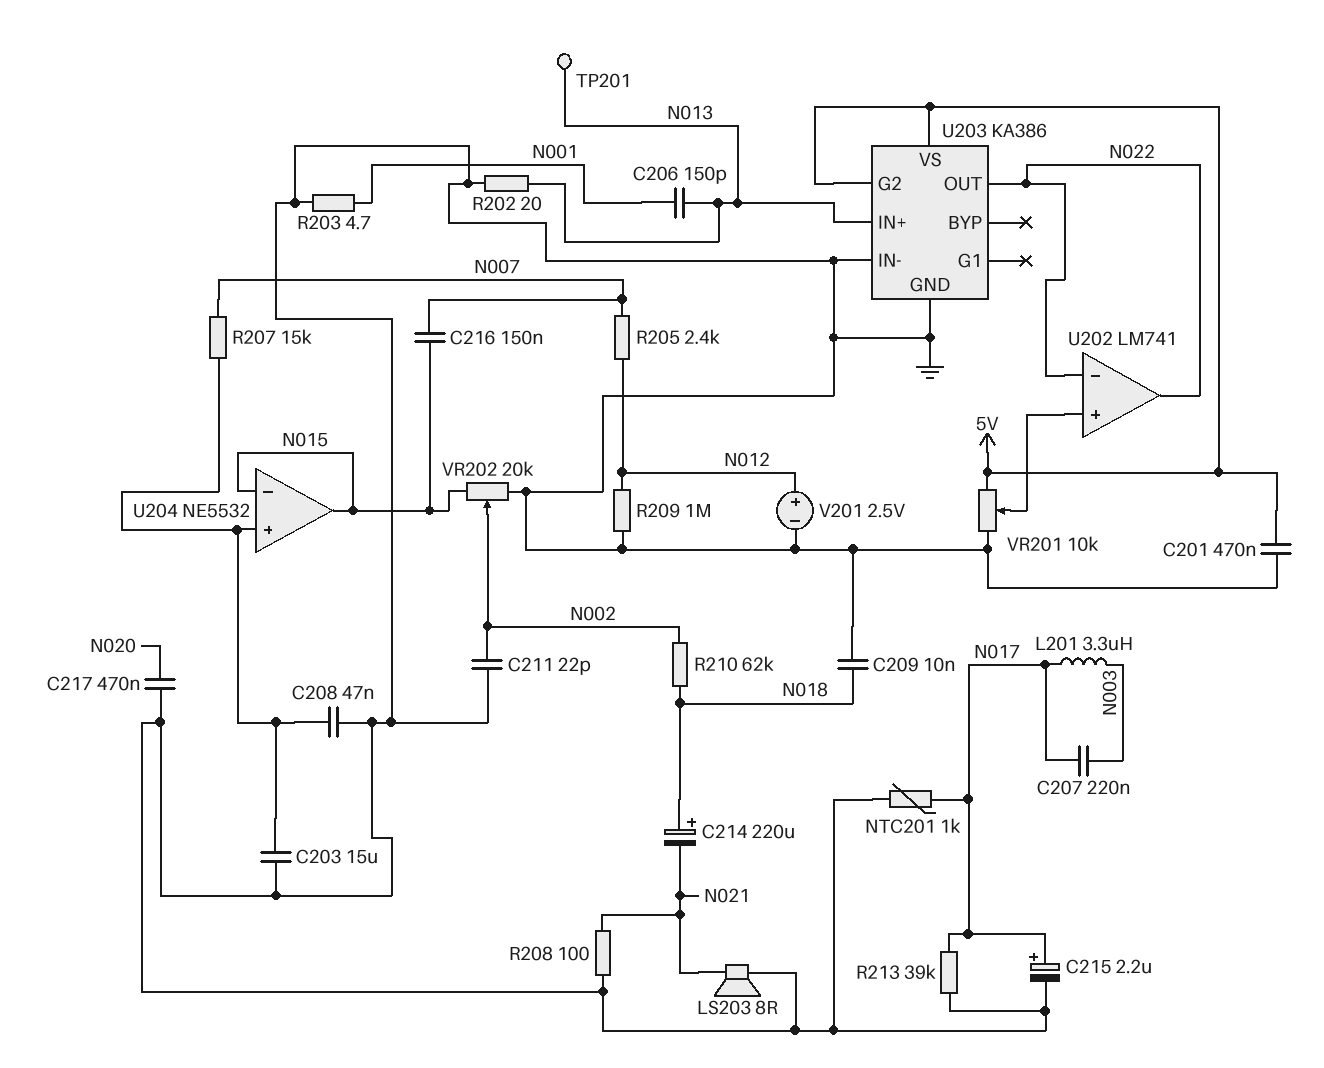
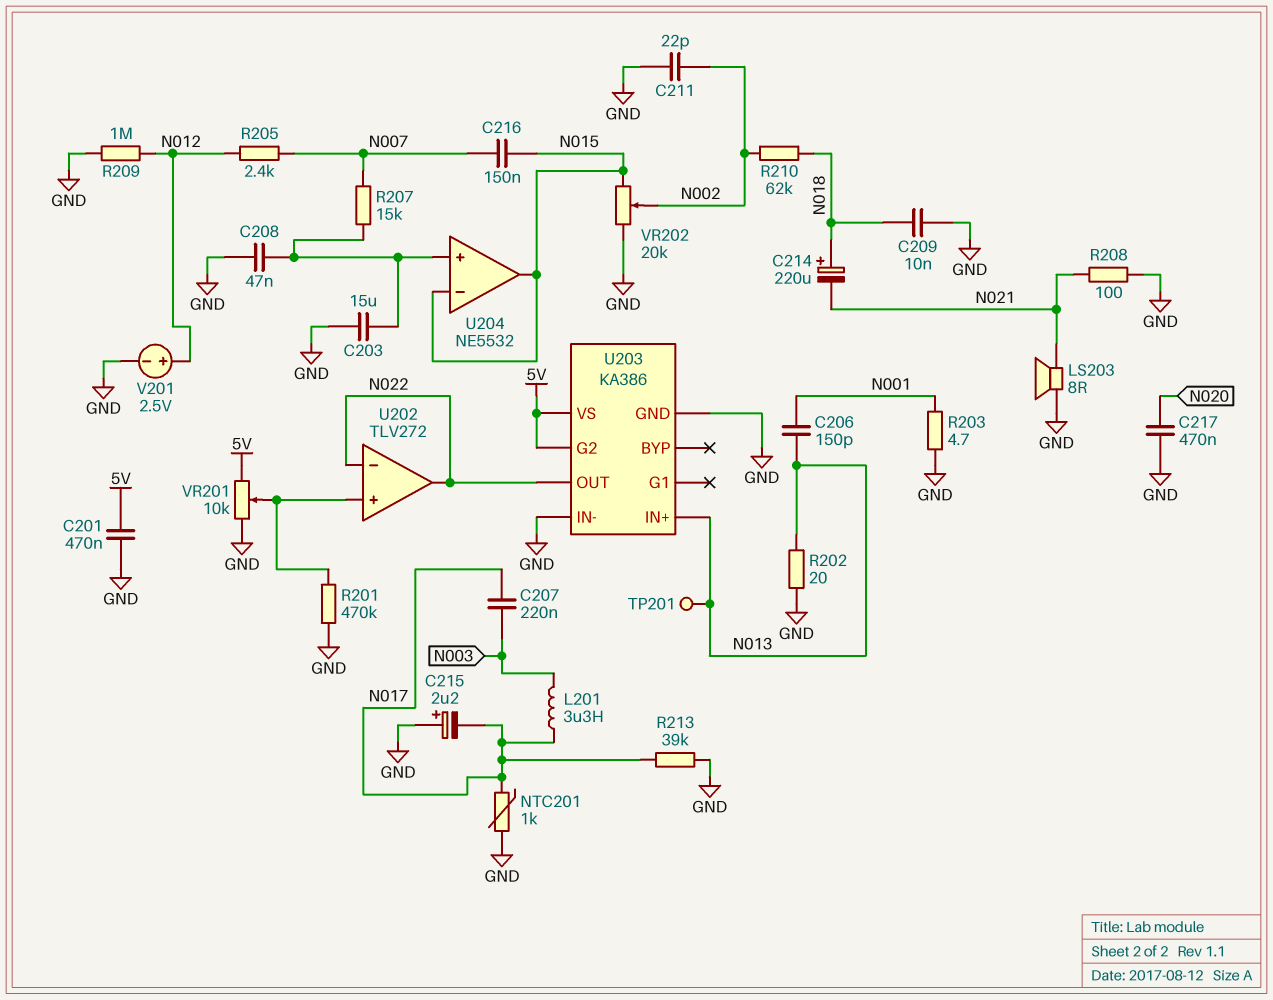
C215: 2.2uF (plus N017, minus GND) -> 2.2uF (plus GND, minus N017)
R201: none -> 470k (GND, U202/in+)
U202: LM741 -> TLV272

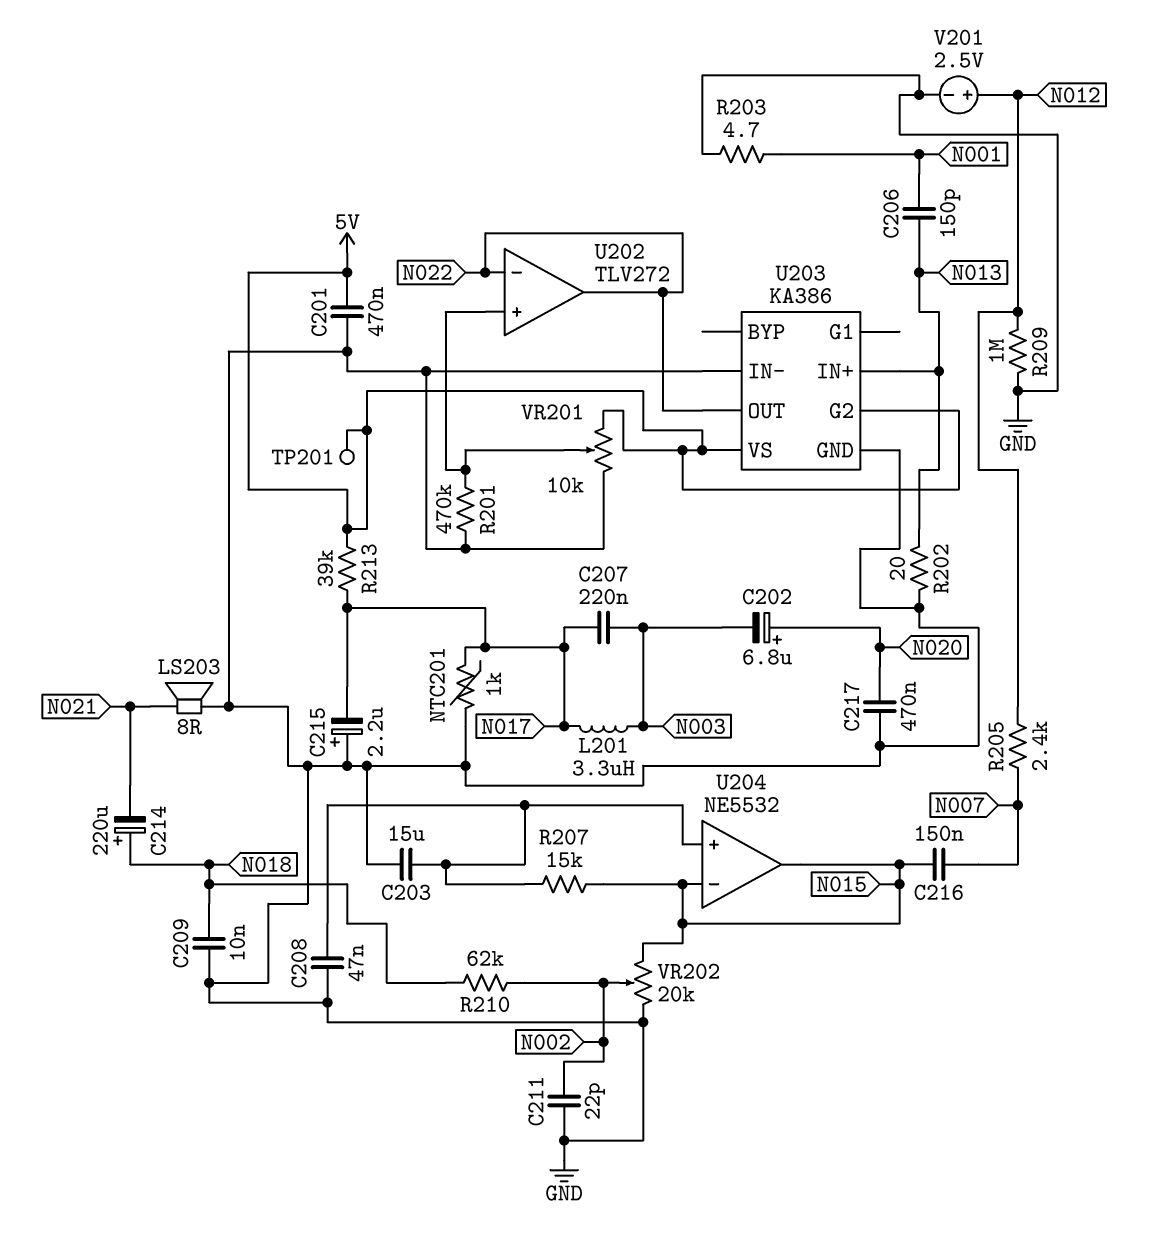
C202: none -> 6.8uF (plus N020, minus N003)
R207: 15k (N007, U204/in+) -> 15k (N015, U204/in+)
R208: 100 (GND, N021) -> none
R213: 39k (GND, N017) -> 39k (5V, N017)
TP201: test point (N013) -> test point (5V)

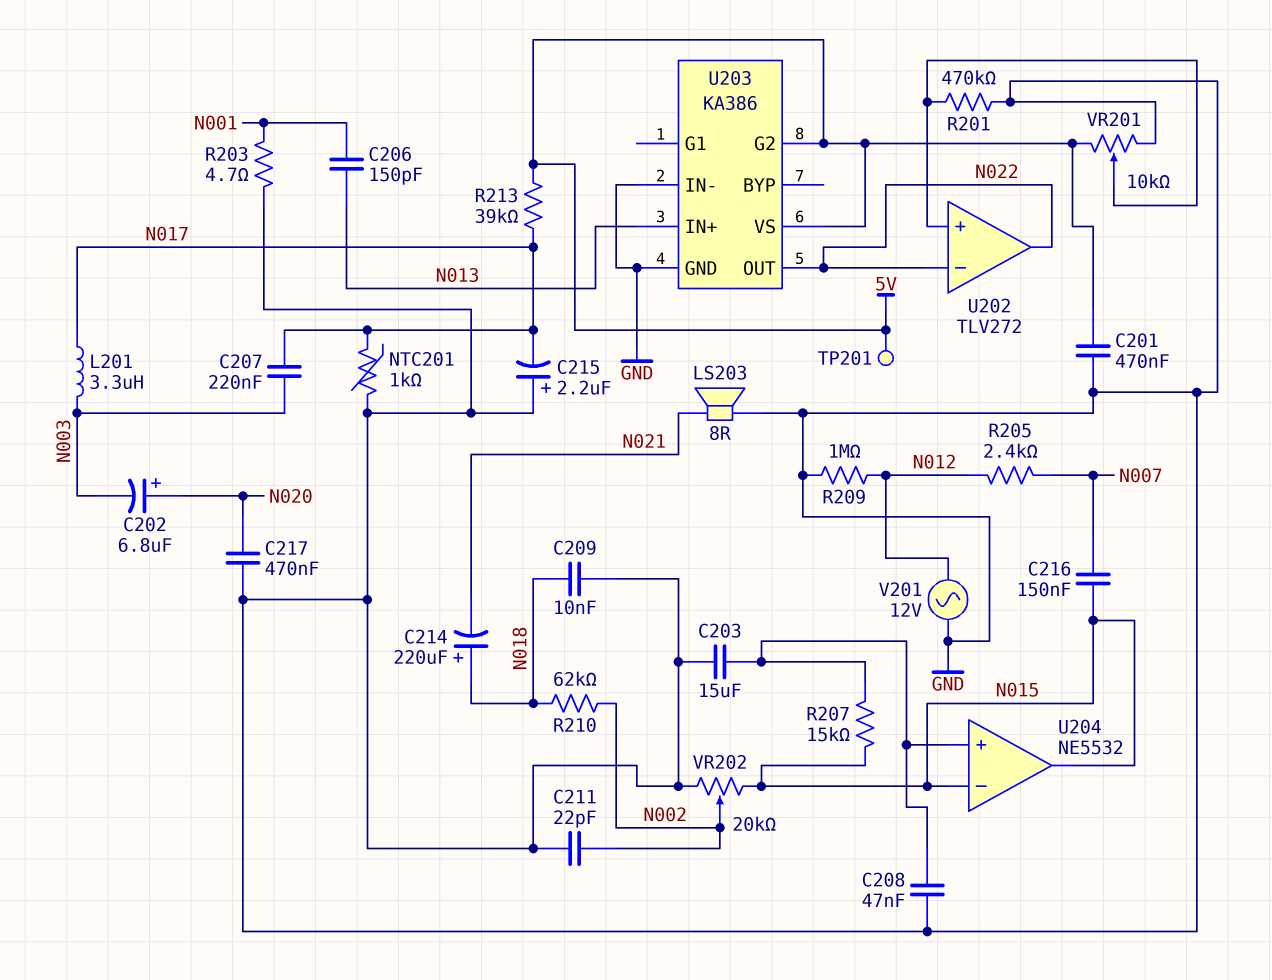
R202: 20 (GND, N013) -> none
V201: 2.5V (plus N012, minus GND) -> AC 12V (GND, N012)

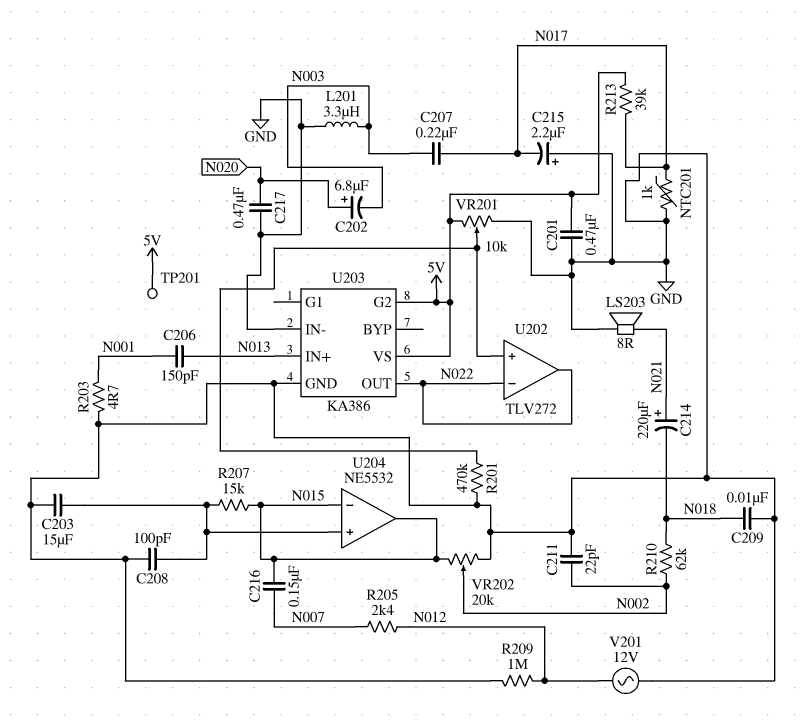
C208: 47nF (GND, U204/in+) -> 100pF (GND, U204/in+)
C214: 220uF (plus N018, minus N021) -> 220uF (plus N021, minus N018)
L201: 3.3uH (N003, N017) -> 3.3uH (GND, N003)

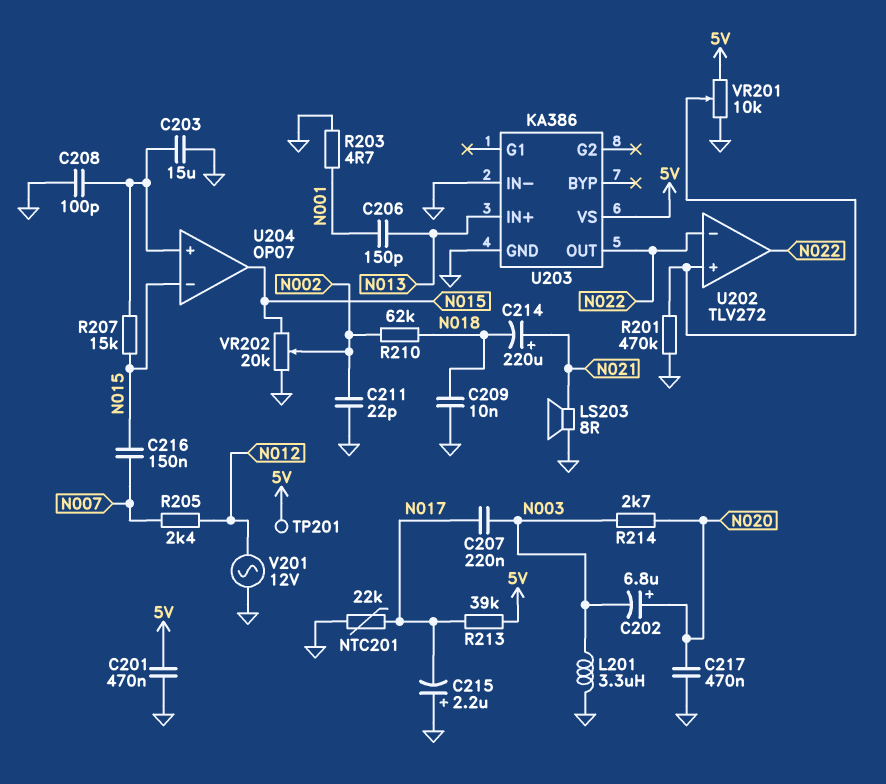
NTC201: 1k (GND, N017) -> 22k (GND, N017)
R209: 1M (GND, N012) -> none
R214: none -> 2.7k (N003, N020)
U203 pin G2: 5V -> none
U204: NE5532 -> OP07

